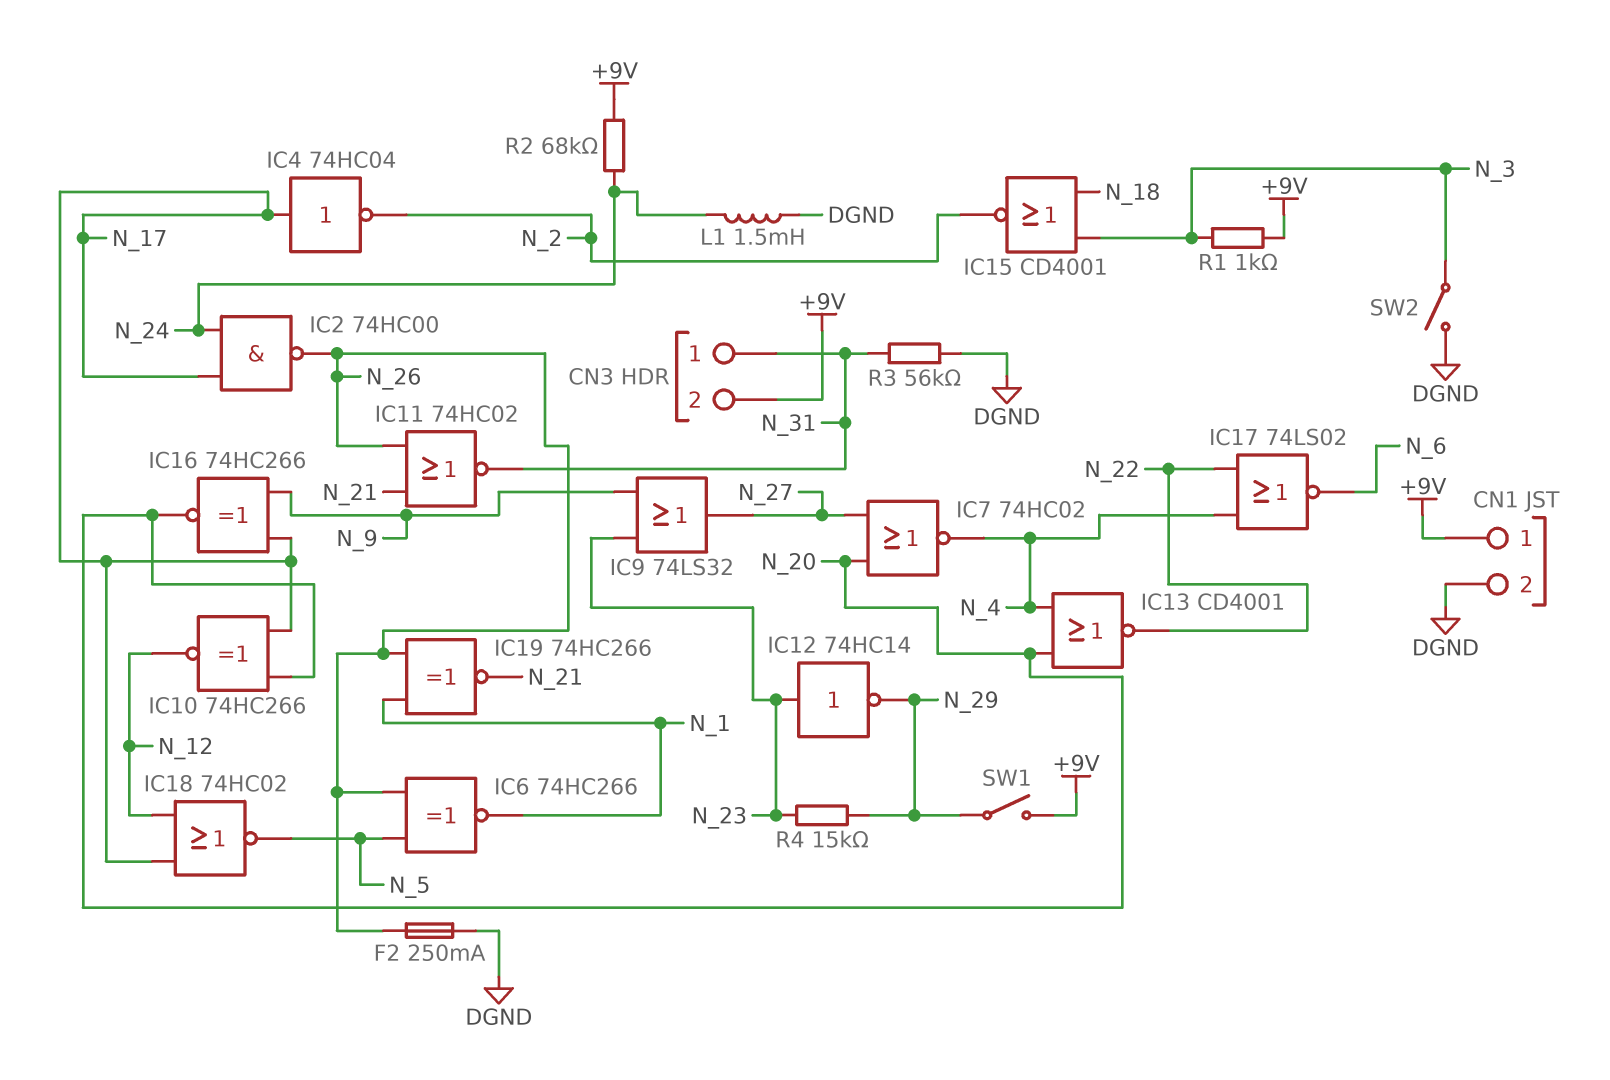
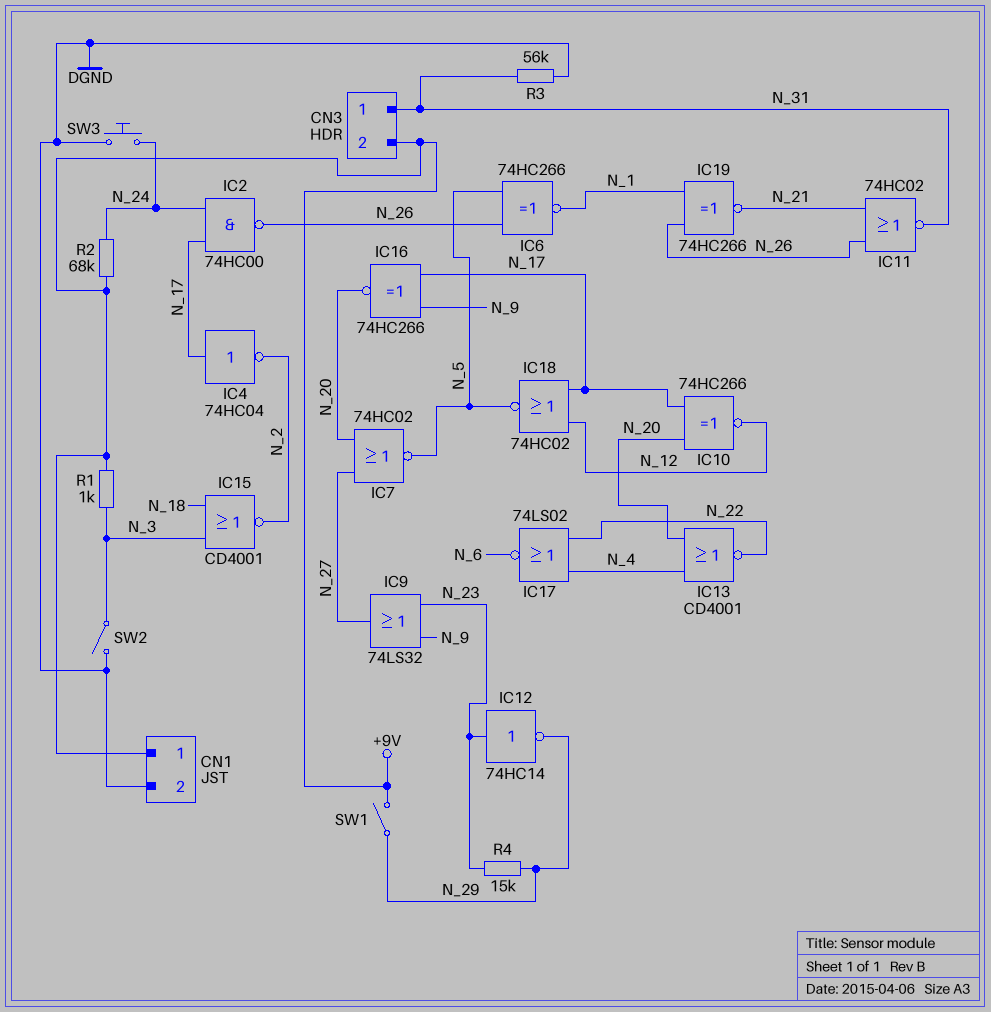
F2: 250mA (DGND, N_26) -> none
IC7: NOR 74HC02 (in N_20, in N_27, out N_4) -> NOR 74HC02 (in N_20, in N_27, out N_5)
L1: 1.5mH (DGND, N_24) -> none
SW3: none -> button (DGND, N_24)

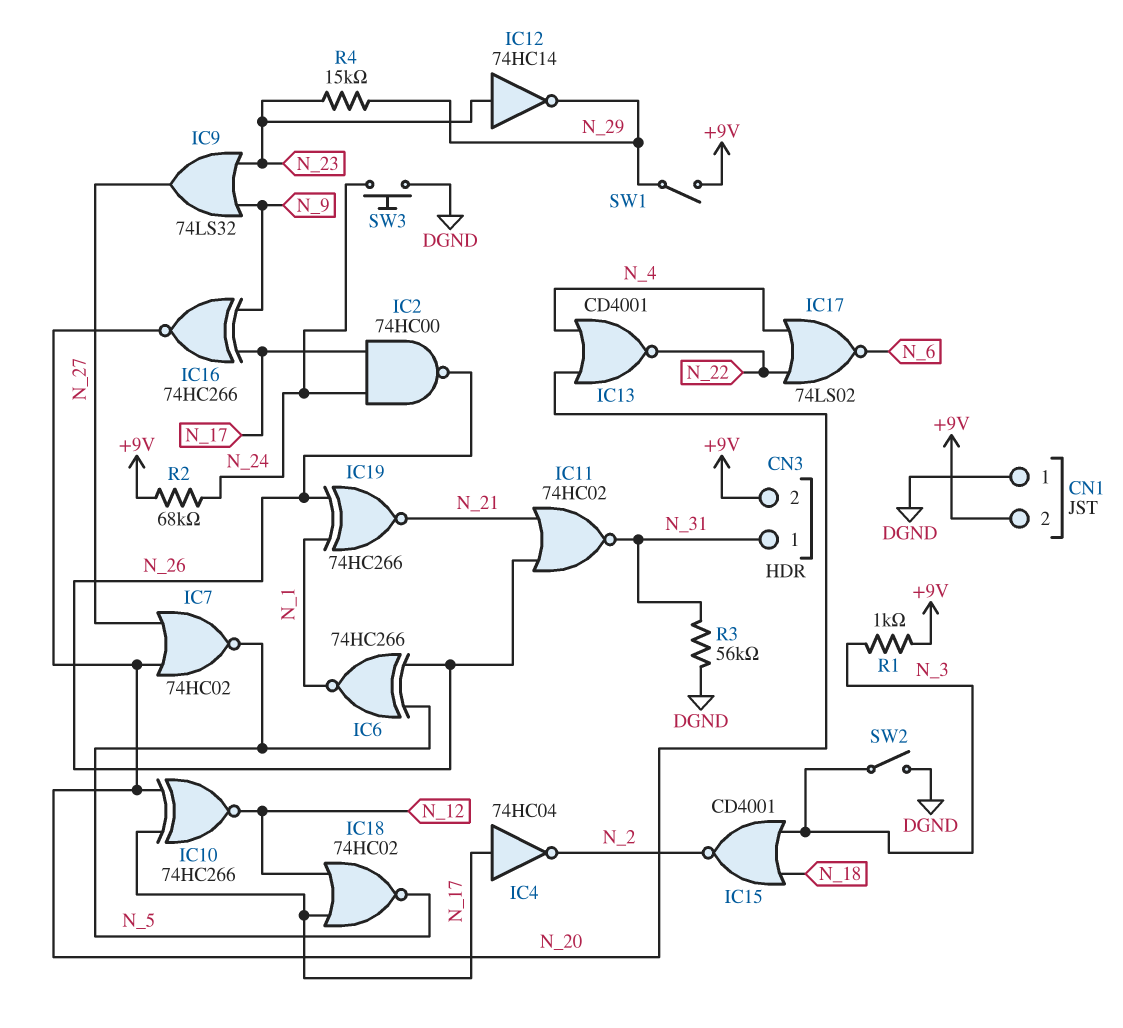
CN1 pin 1: +9V -> DGND
CN1 pin 2: DGND -> +9V

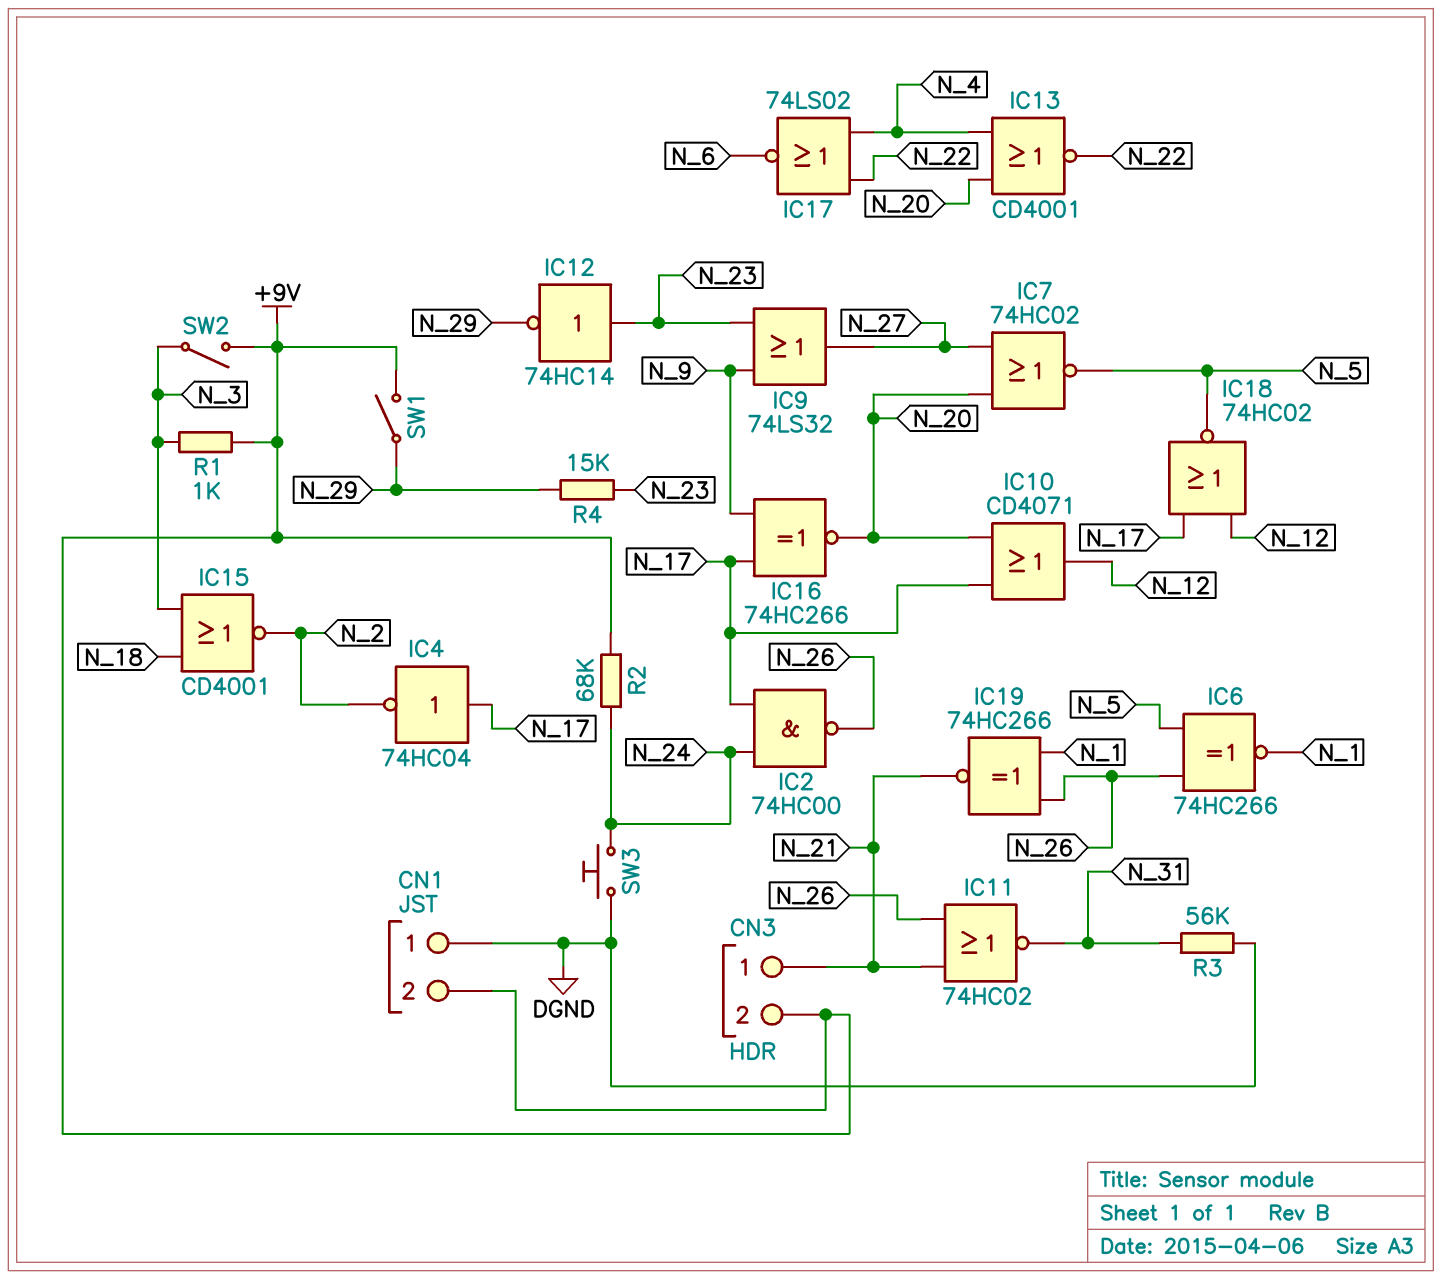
CN3 pin 1: N_31 -> N_21
IC10: XNOR 74HC266 (in N_17, in N_20, out N_12) -> OR CD4071 (in N_17, in N_20, out N_12)
SW2: switch (DGND, N_3) -> switch (+9V, N_3)

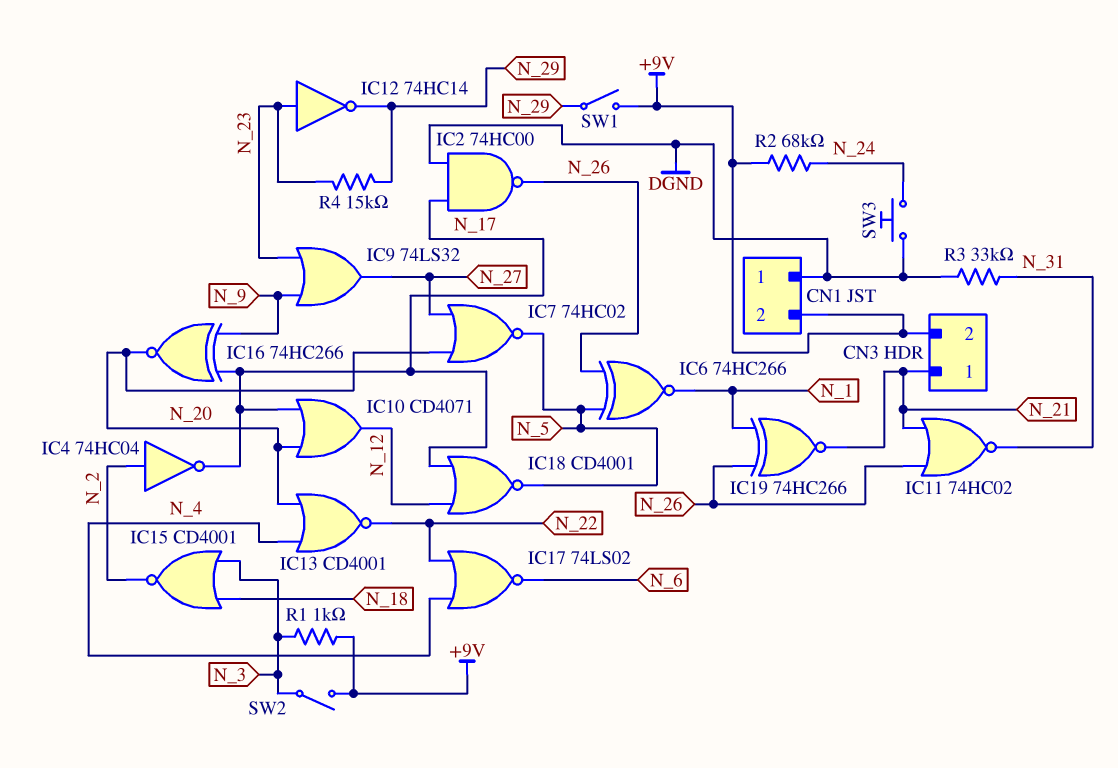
IC2: NAND 74HC00 (in N_17, in N_24, out N_26) -> NAND 74HC00 (in DGND, in N_17, out N_26)
IC4: NOT 74HC04 (in N_17, out N_2) -> NOT 74HC04 (in N_2, out N_17)
IC18: NOR 74HC02 (in N_12, in N_17, out N_5) -> NOR CD4001 (in N_12, in N_17, out N_5)
R3: 56k (DGND, N_31) -> 33k (DGND, N_31)

